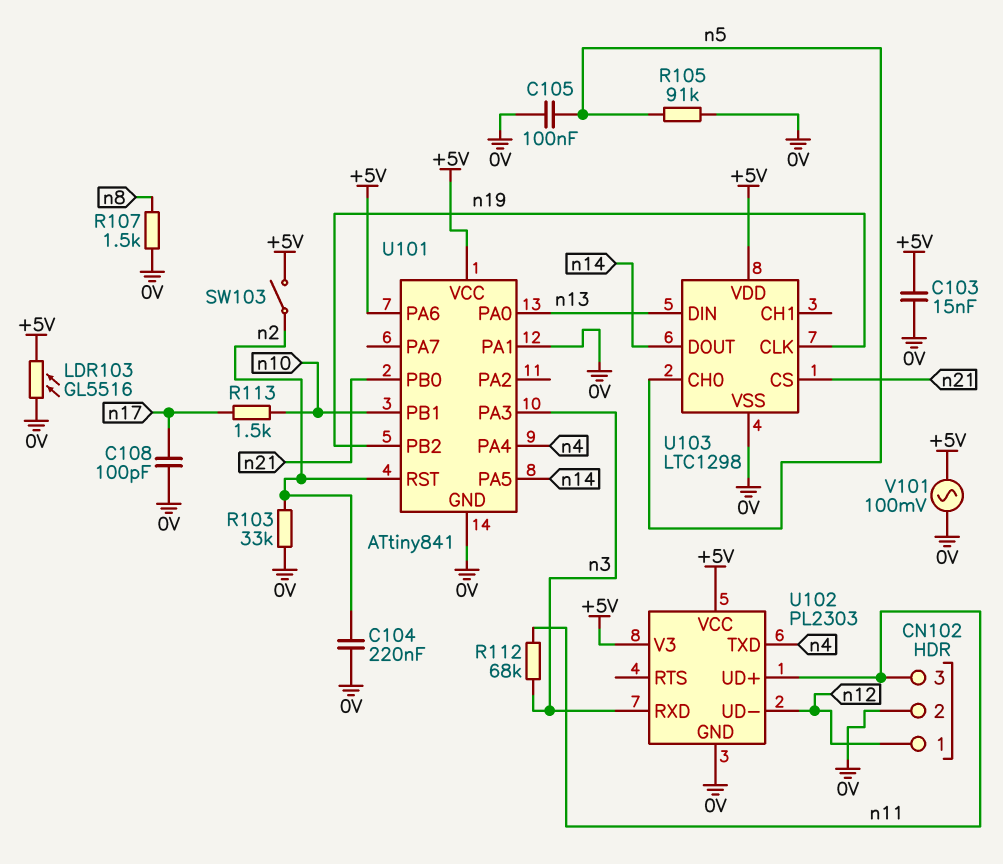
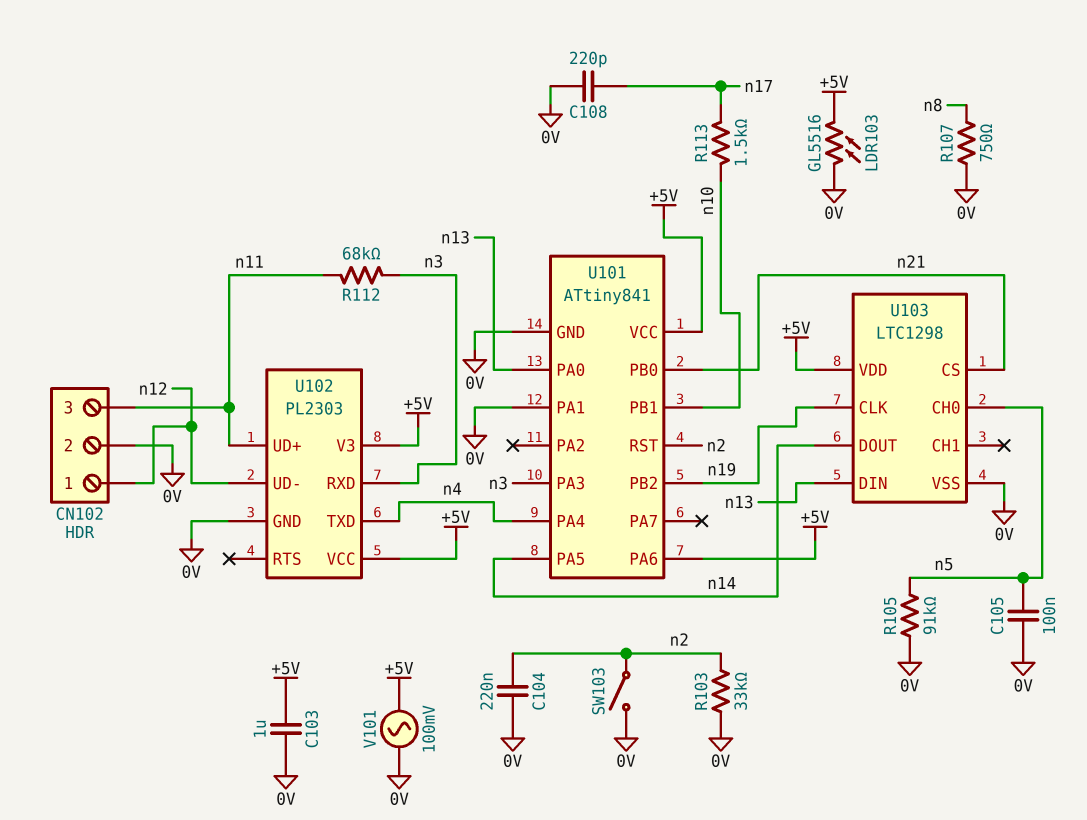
C103: 15nF (+5V, 0V) -> 1uF (+5V, 0V)
C108: 100pF (0V, n17) -> 220pF (0V, n17)
R107: 1.5k (0V, n8) -> 750 (0V, n8)
SW103: switch (+5V, n2) -> switch (0V, n2)

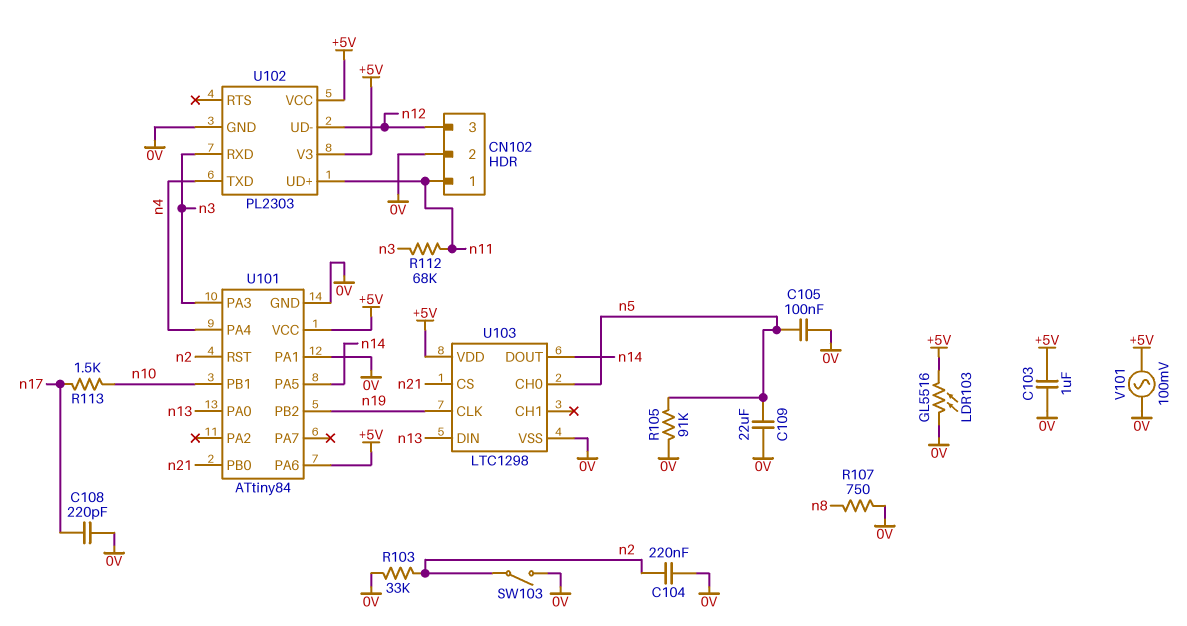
C109: none -> 22uF (0V, n5)
CN102 pin 1: n12 -> n11
CN102 pin 3: n11 -> n12
U101: ATtiny841 -> ATtiny84

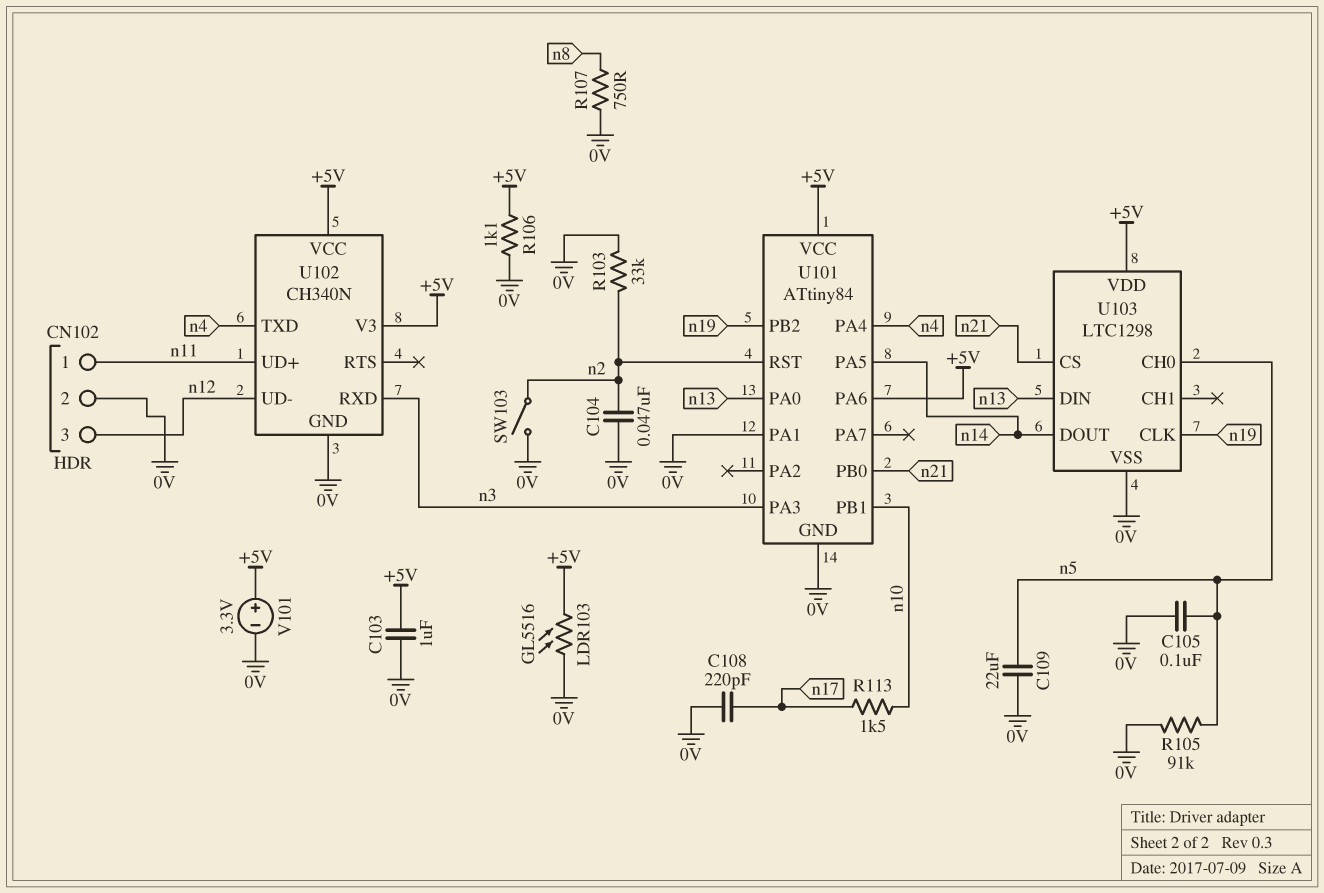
C104: 220nF (0V, n2) -> 47nF (0V, n2)
R106: none -> 1.1k (+5V, 0V)
R112: 68k (n3, n11) -> none
U102: PL2303 -> CH340N
V101: AC 100mV (+5V, 0V) -> 3.3V (plus +5V, minus 0V)

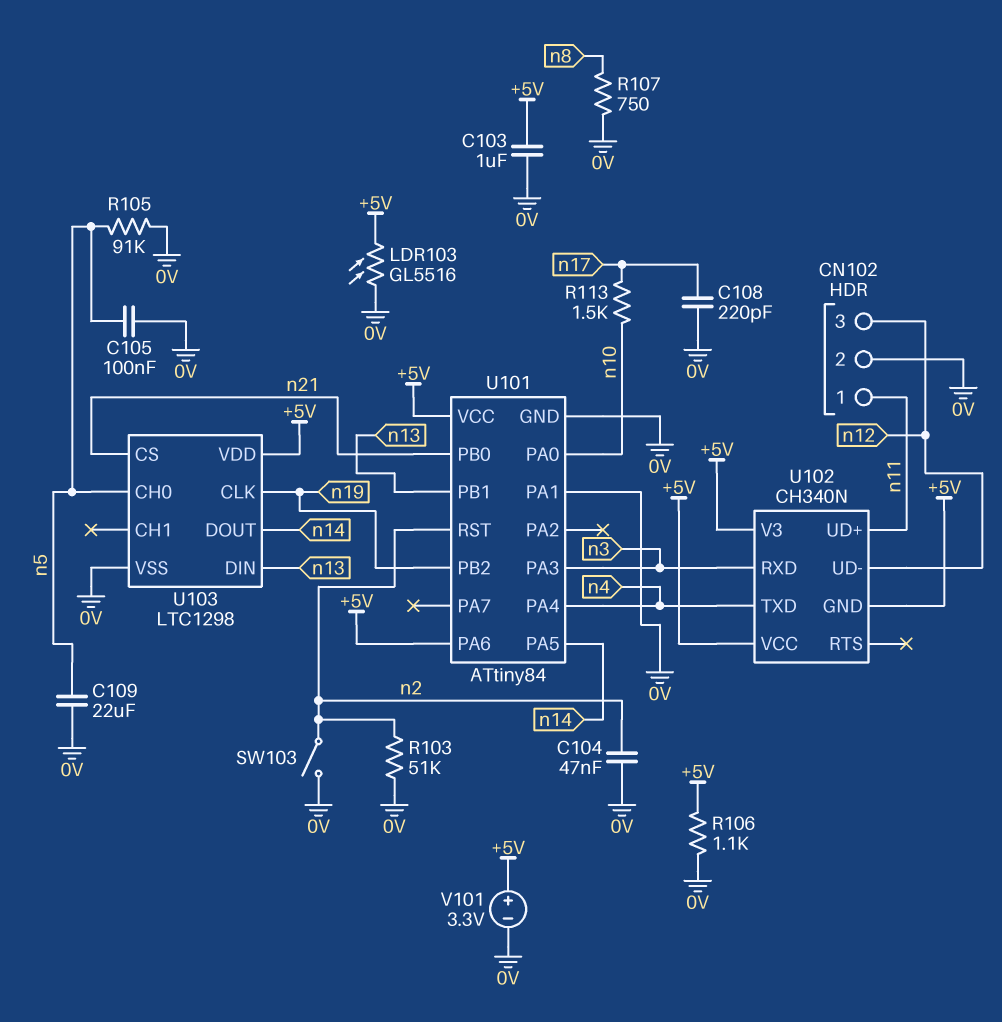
R103: 33k (0V, n2) -> 51k (0V, n2)
U101 pin PA0: n13 -> n10
U101 pin PB1: n10 -> n13
U102 pin GND: 0V -> +5V

